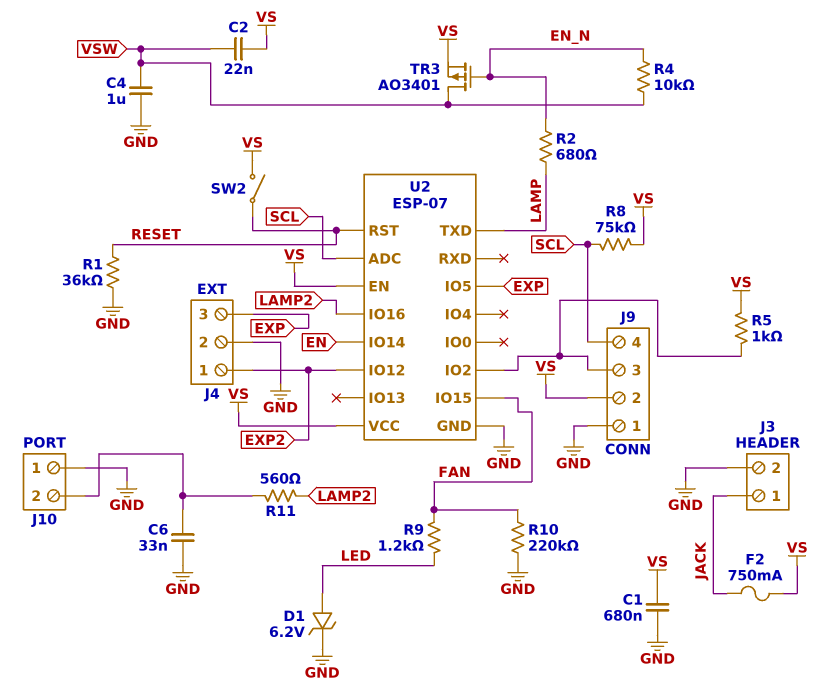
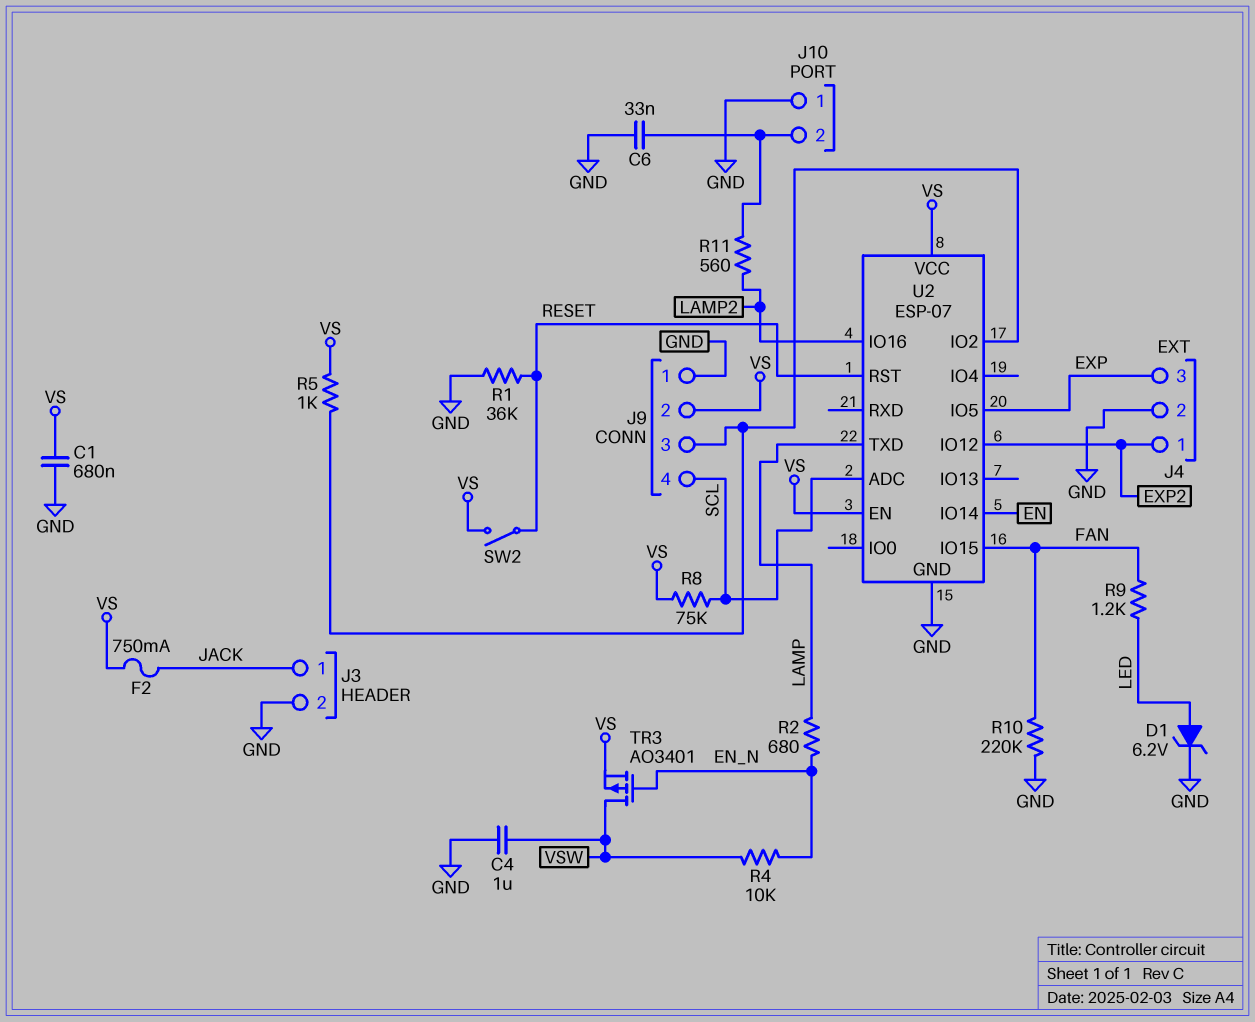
C2: 22nF (VS, VSW) -> none

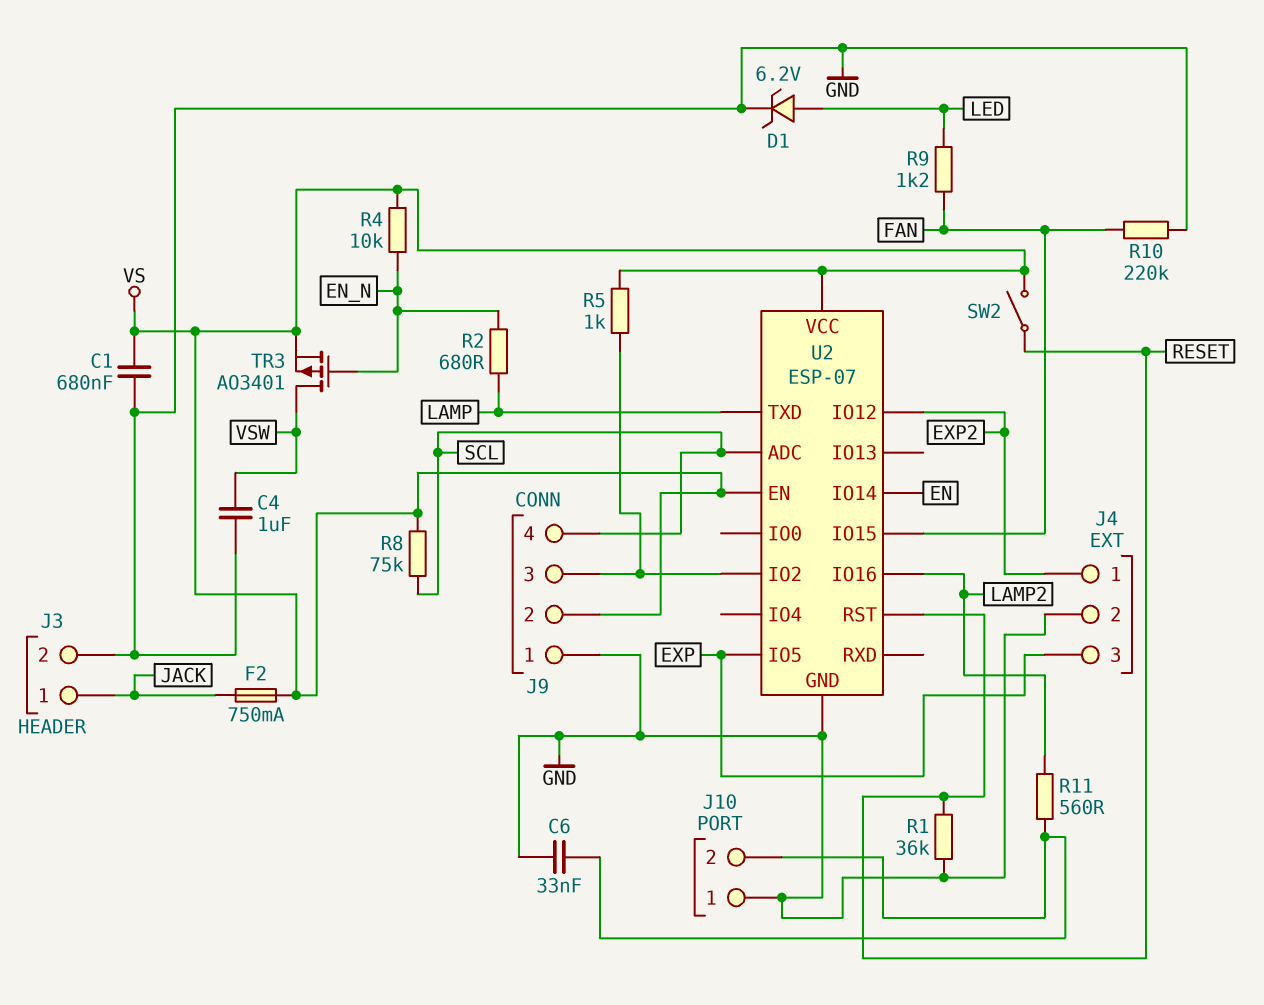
R4: 10k (EN_N, VSW) -> 10k (EN_N, VS)

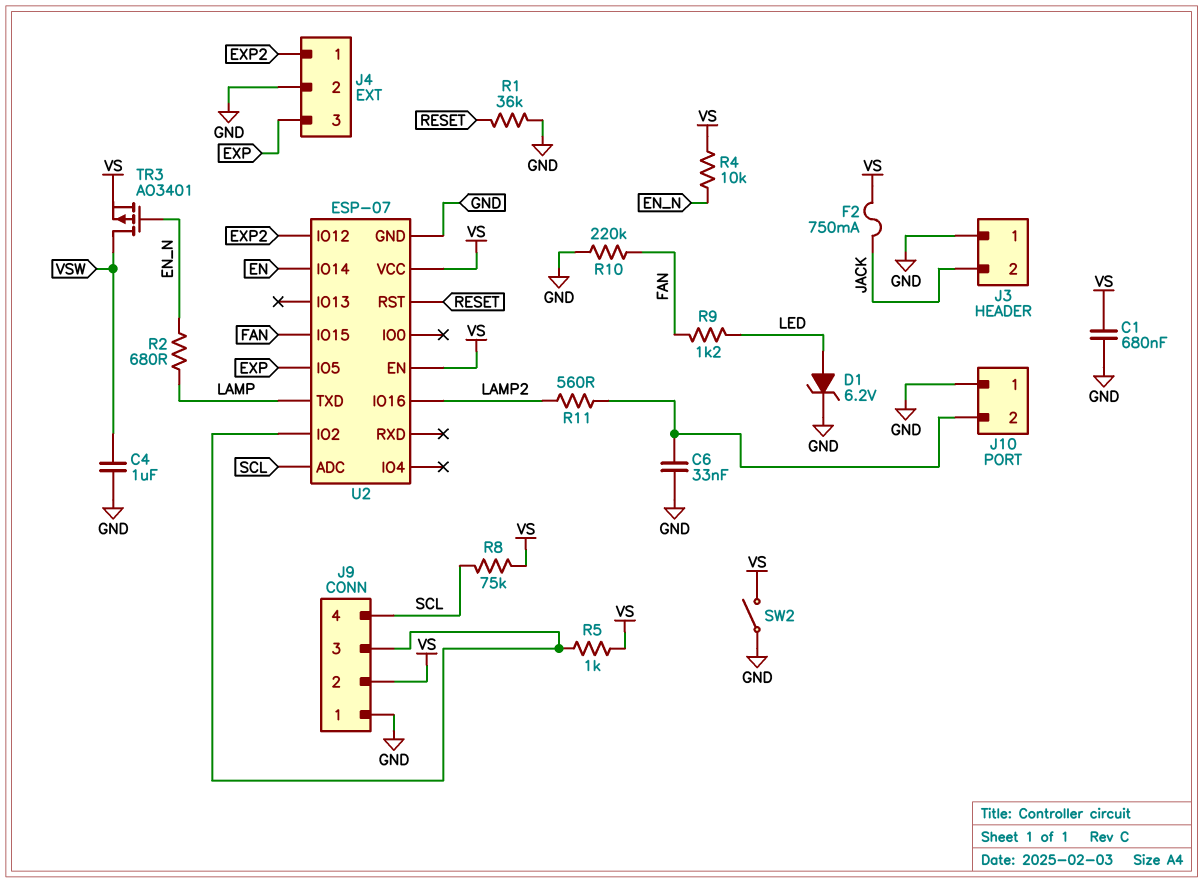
J3 pin 1: JACK -> GND
J3 pin 2: GND -> JACK
SW2: switch (RESET, VS) -> switch (GND, VS)

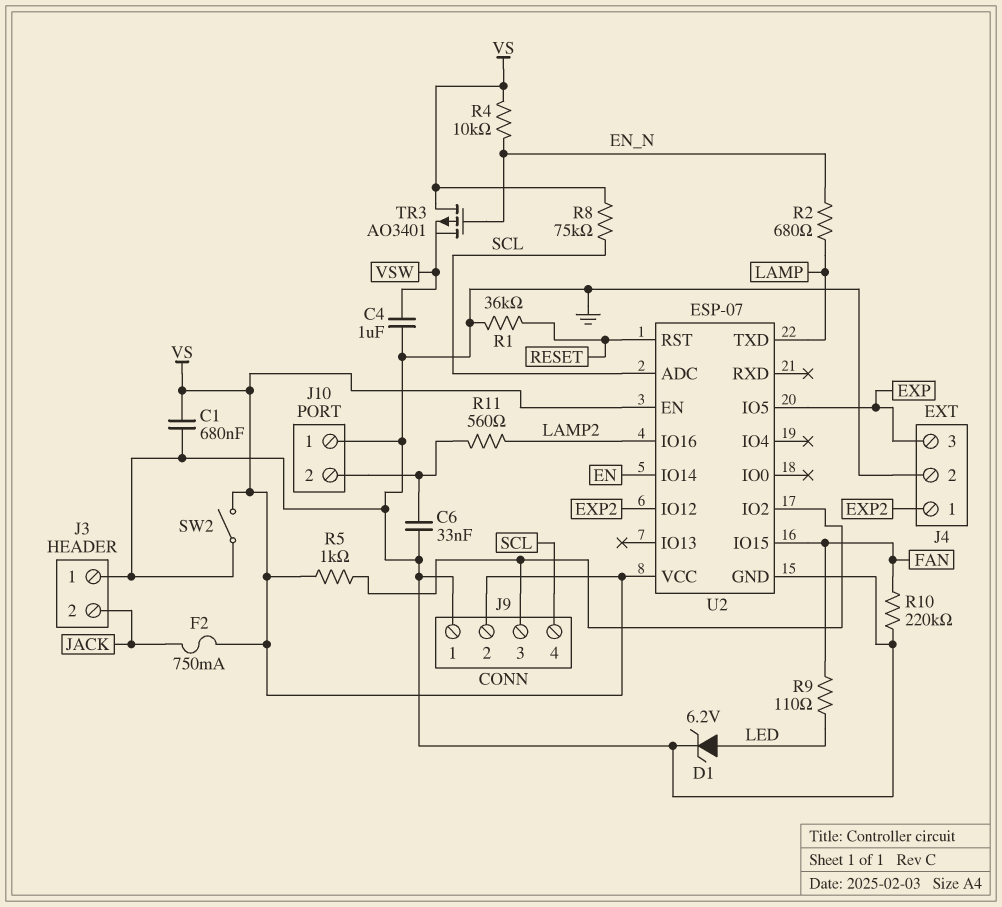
R9: 1.2k (FAN, LED) -> 110 (FAN, LED)
TR3: PMOS AO3401 (G EN_N, D VSW, S VS) -> PMOS AO3401 (G EN_N, D VS, S VSW)

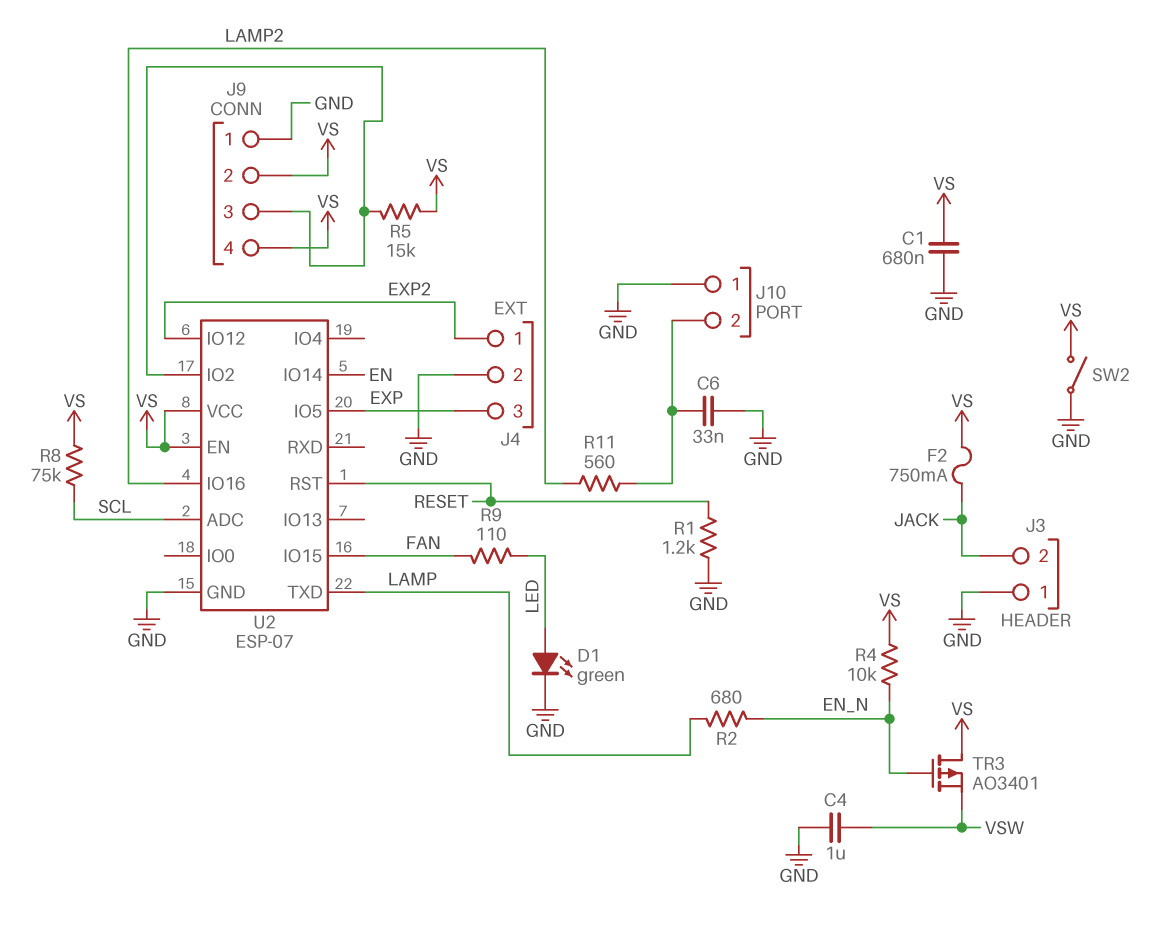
D1: zener 6.2V (A LED, K GND) -> LED green (A LED, K GND)
J9 pin 4: SCL -> VS
R1: 36k (GND, RESET) -> 1.2k (GND, RESET)
R5: 1k (J9/3, VS) -> 15k (J9/3, VS)
R10: 220k (FAN, GND) -> none

